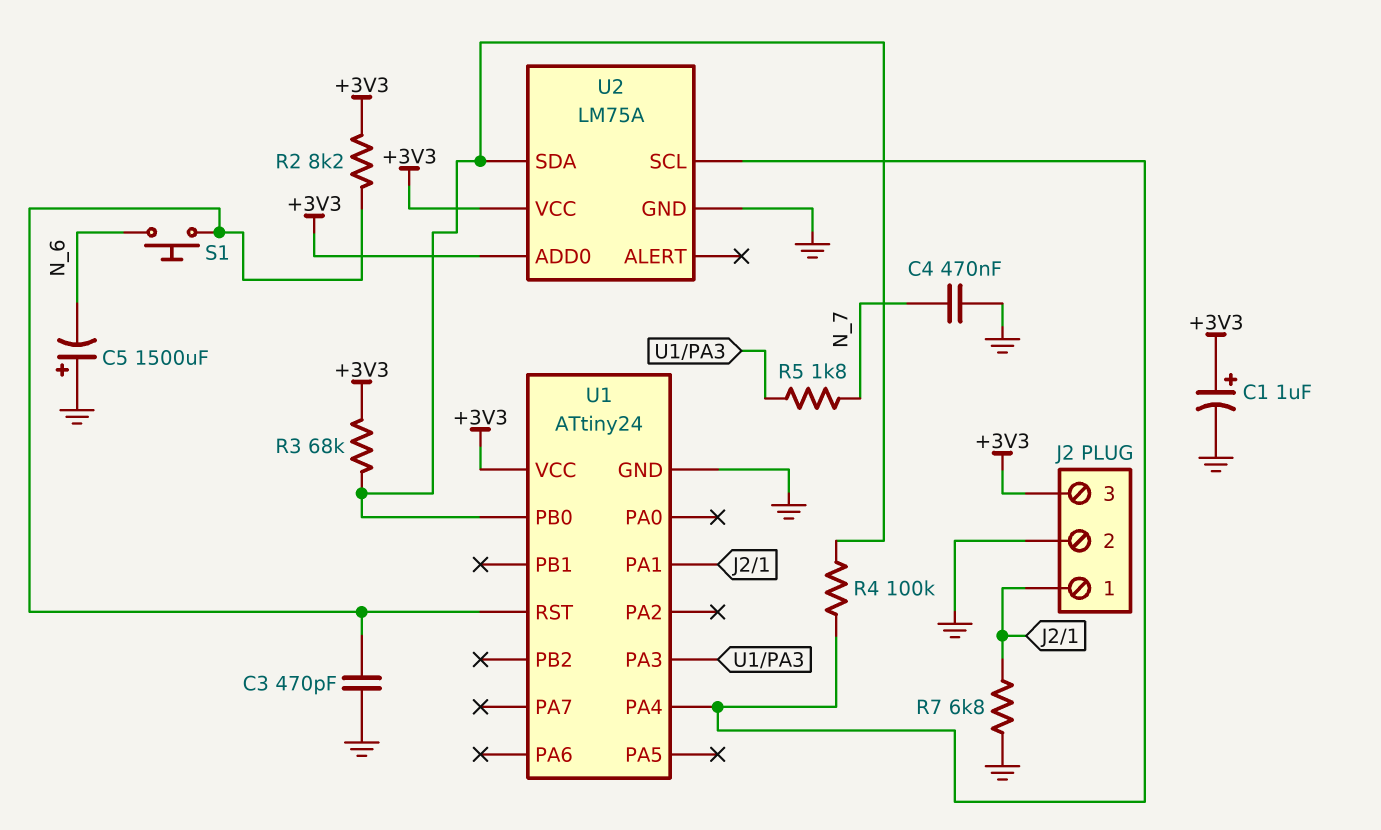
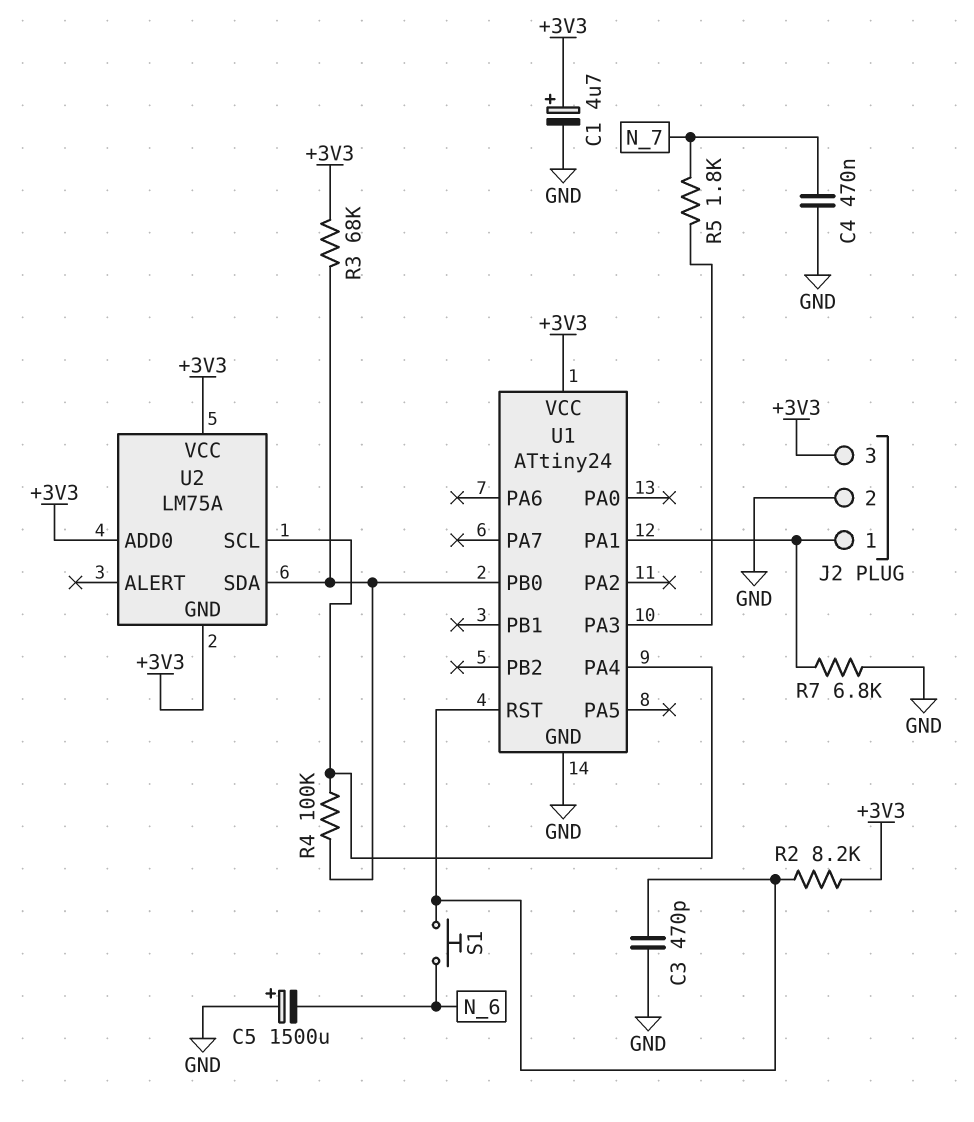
C1: 1uF (plus +3V3, minus GND) -> 4.7uF (plus +3V3, minus GND)
U2 pin GND: GND -> +3V3

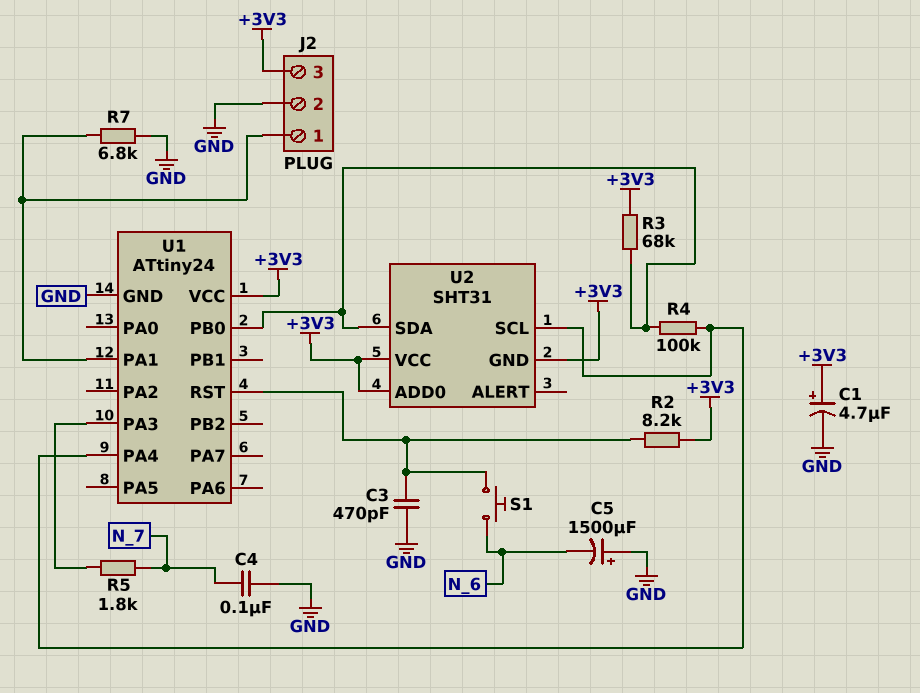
C4: 470nF (GND, N_7) -> 100nF (GND, N_7)
U2: LM75A -> SHT31

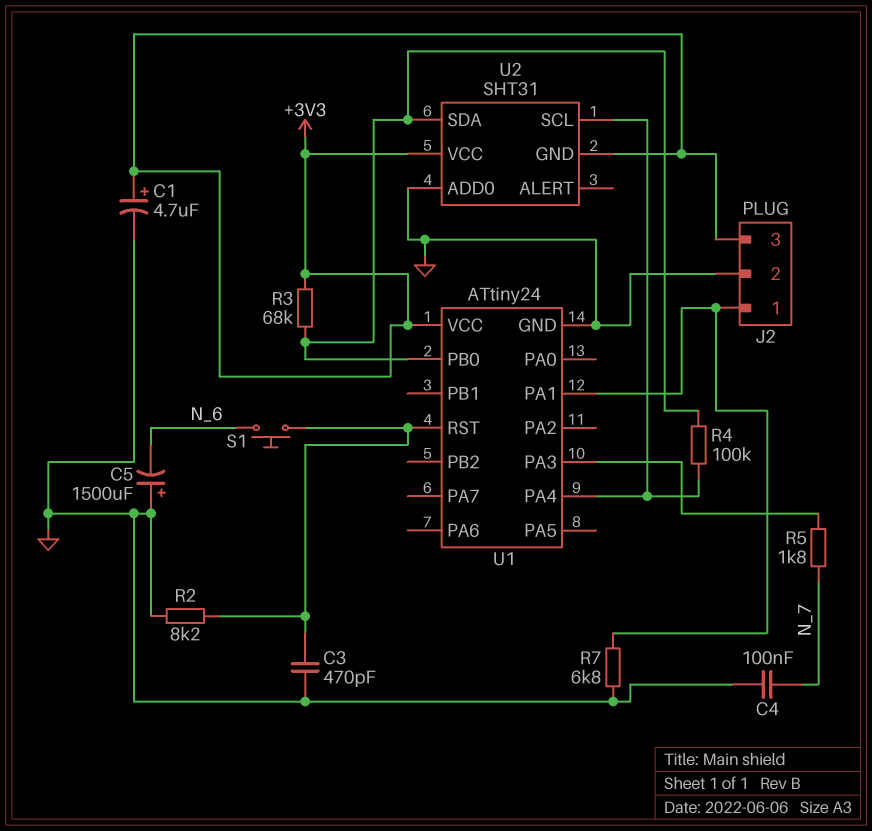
R2: 8.2k (+3V3, U1/RST) -> 8.2k (GND, U1/RST)
U2 pin ADD0: +3V3 -> GND

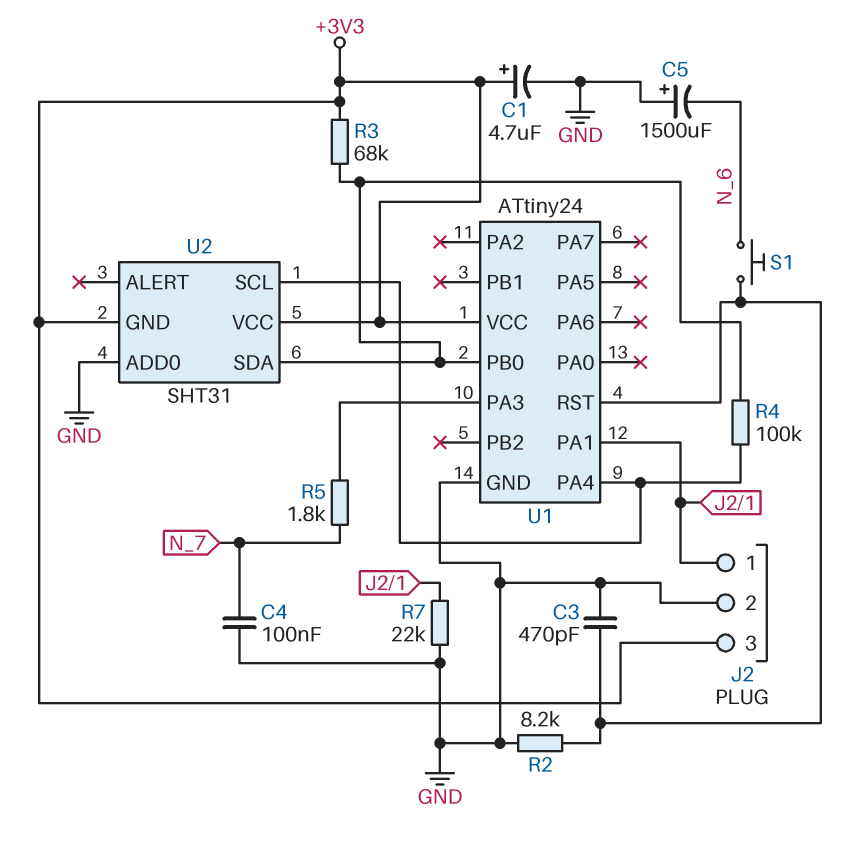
R7: 6.8k (GND, J2/1) -> 22k (GND, J2/1)

